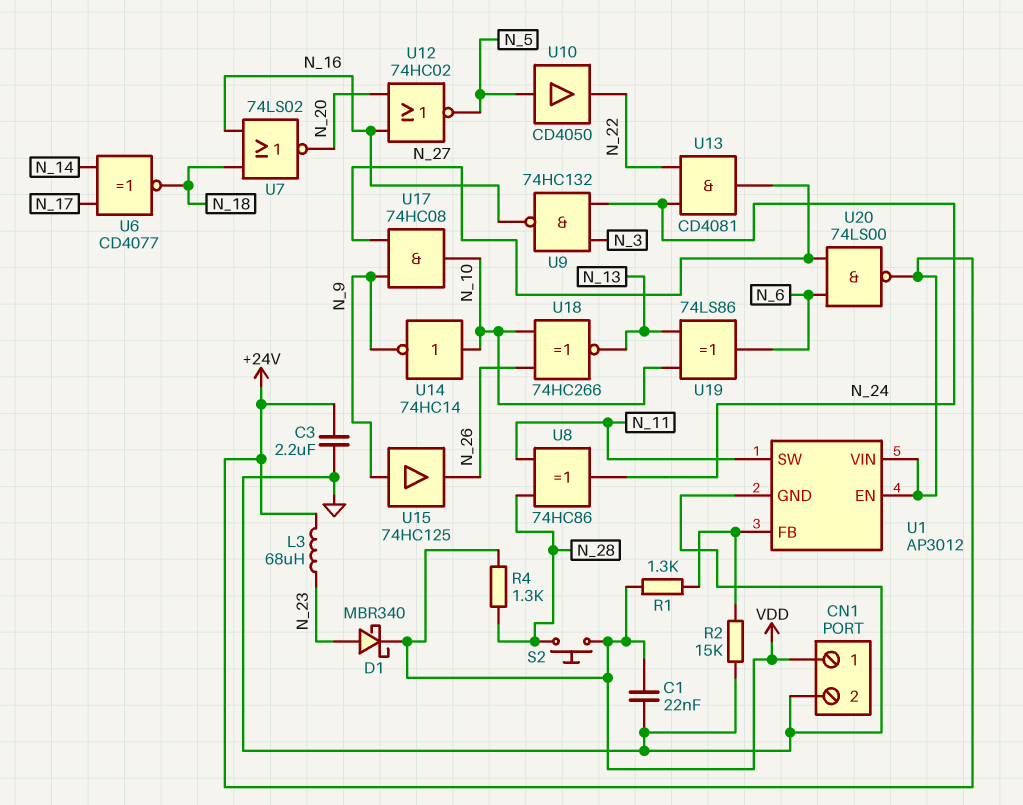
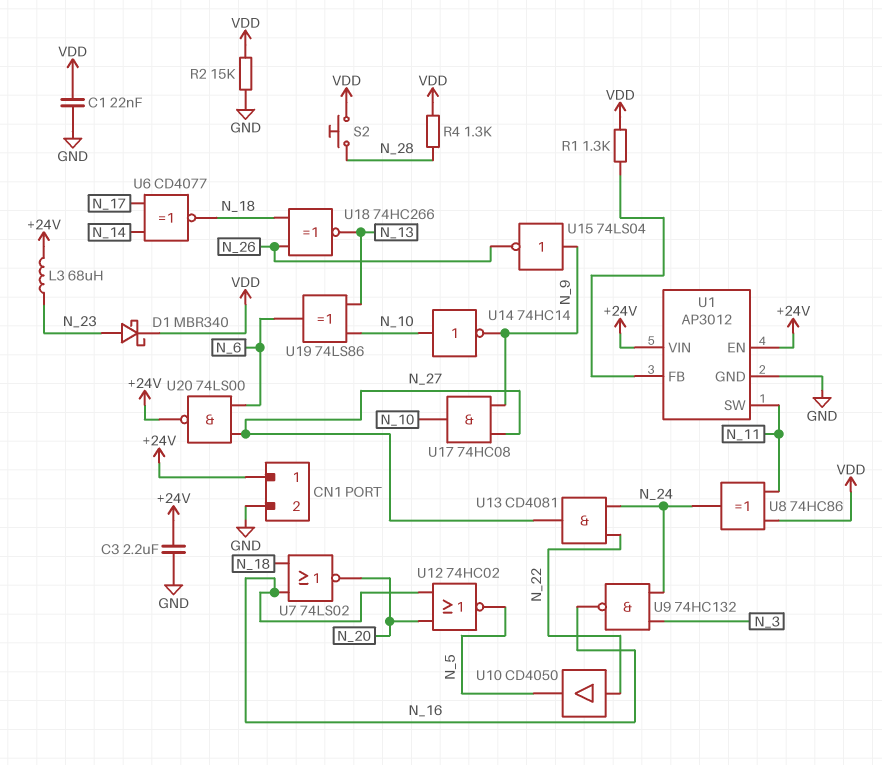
CN1 pin 1: VDD -> +24V
R2: 15k (GND, U1/FB) -> 15k (GND, VDD)
U8: XOR 74HC86 (in N_11, in N_28, out N_24) -> XOR 74HC86 (in N_11, in VDD, out N_24)
U10: buffer CD4050 (in N_5, out N_22) -> buffer CD4050 (in N_22, out N_5)
U15: buffer 74HC125 (in N_9, out N_26) -> NOT 74LS04 (in N_9, out N_26)
U18: XNOR 74HC266 (in N_10, in N_26, out N_13) -> XNOR 74HC266 (in N_18, in N_26, out N_13)

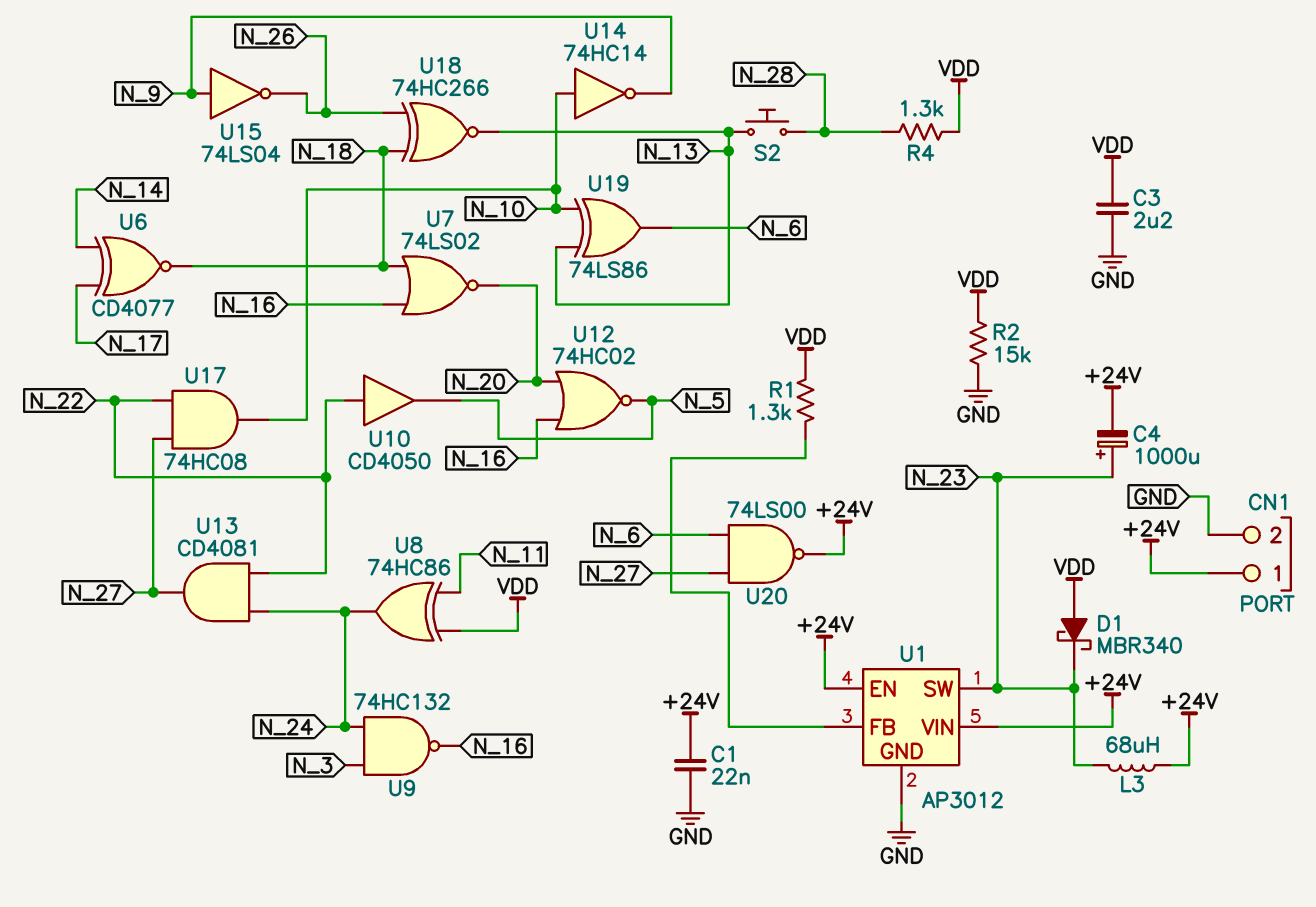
C1: 22nF (GND, VDD) -> 22nF (+24V, GND)
C3: 2.2uF (+24V, GND) -> 2.2uF (GND, VDD)
C4: none -> 1000uF (plus N_23, minus +24V)
D1: schottky MBR340 (A N_23, K VDD) -> schottky MBR340 (A VDD, K N_23)
S2: button (N_28, VDD) -> button (N_13, N_28)
U1 pin SW: N_11 -> N_23
U17: AND 74HC08 (in N_9, in N_27, out N_10) -> AND 74HC08 (in N_22, in N_27, out N_10)

